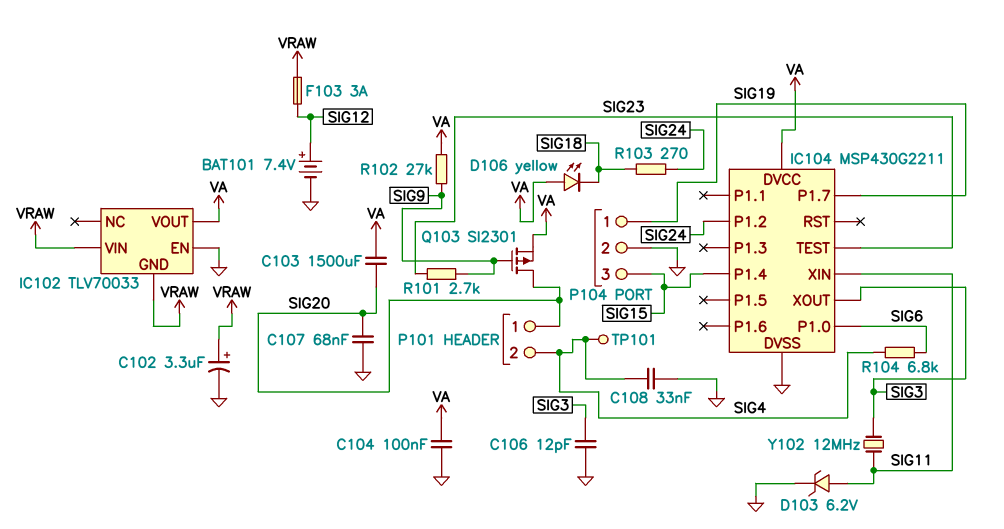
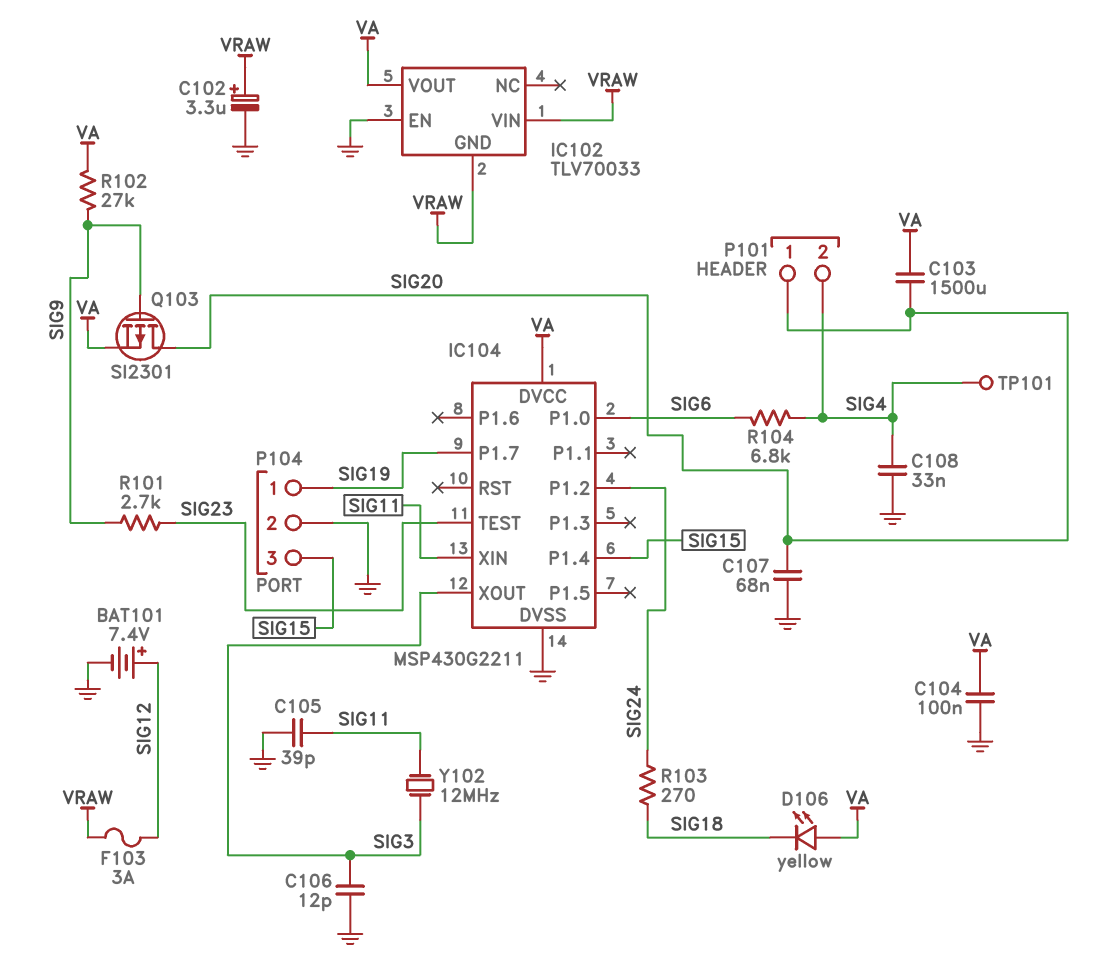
C105: none -> 39pF (GND, SIG11)
D103: zener 6.2V (A SIG11, K GND) -> none

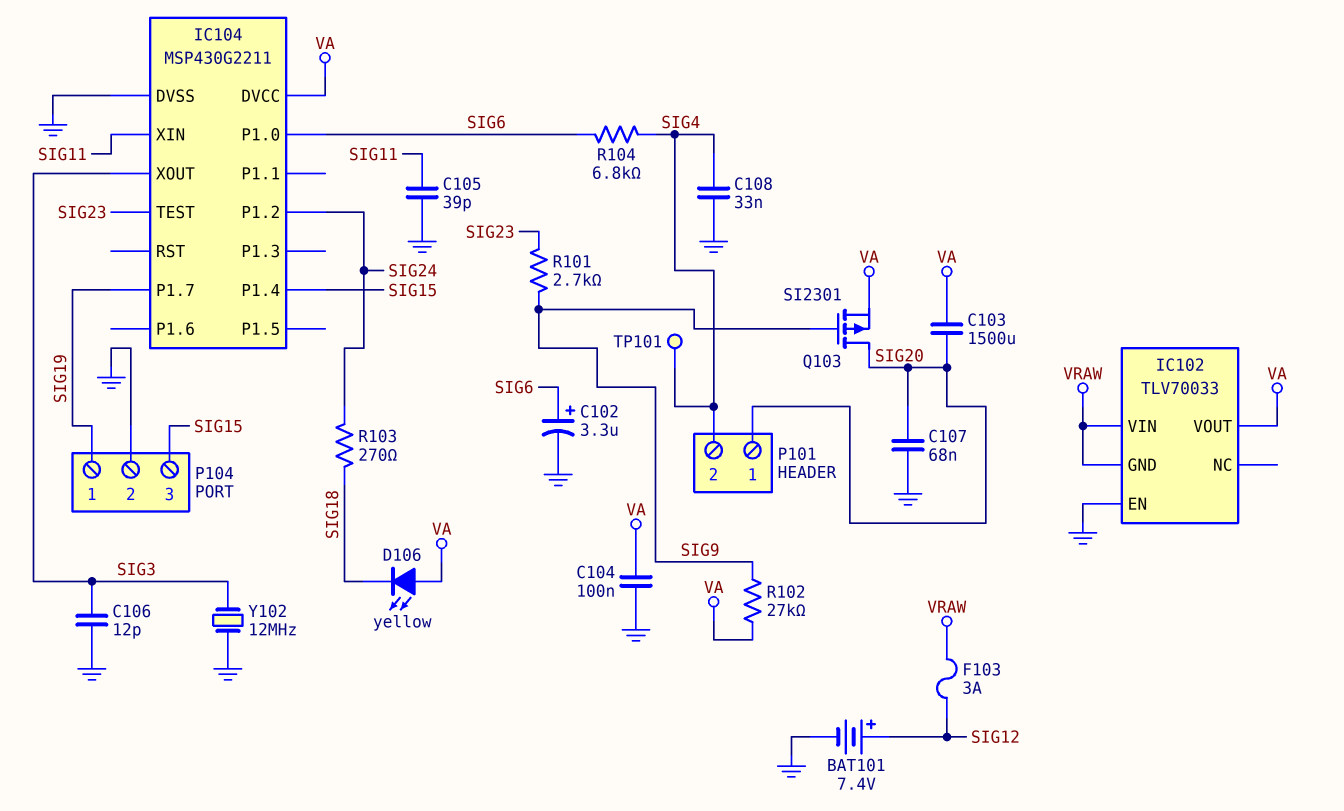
C102: 3.3uF (plus VRAW, minus GND) -> 3.3uF (plus SIG6, minus GND)
Y102: 12MHz (SIG3, SIG11) -> 12MHz (GND, SIG3)

